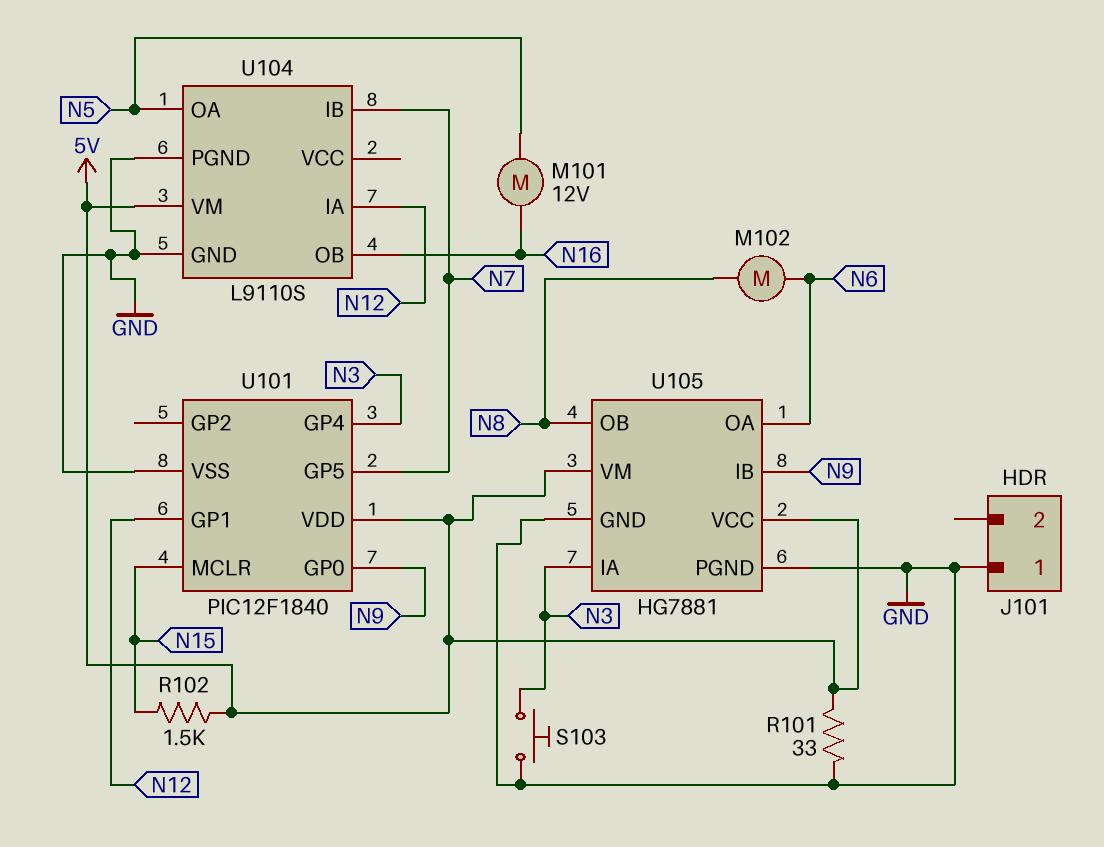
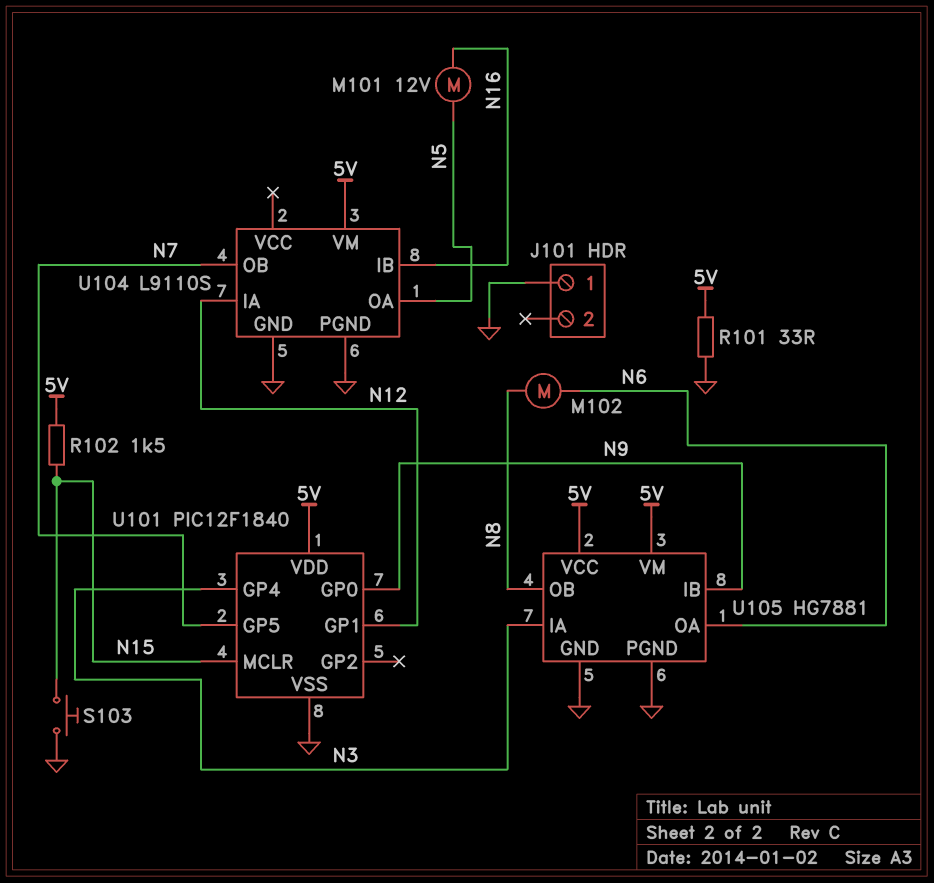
S103: button (GND, N3) -> button (GND, N15)
U104 pin IB: N7 -> N16
U104 pin OB: N16 -> N7

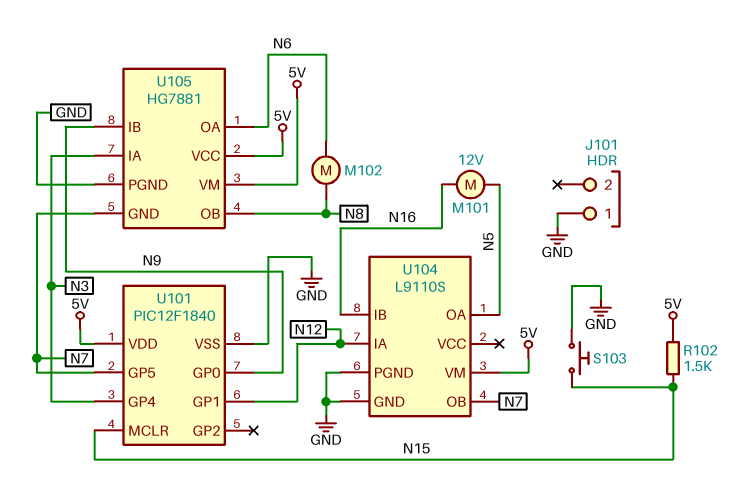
R101: 33 (5V, GND) -> none
U105 pin GND: GND -> N7

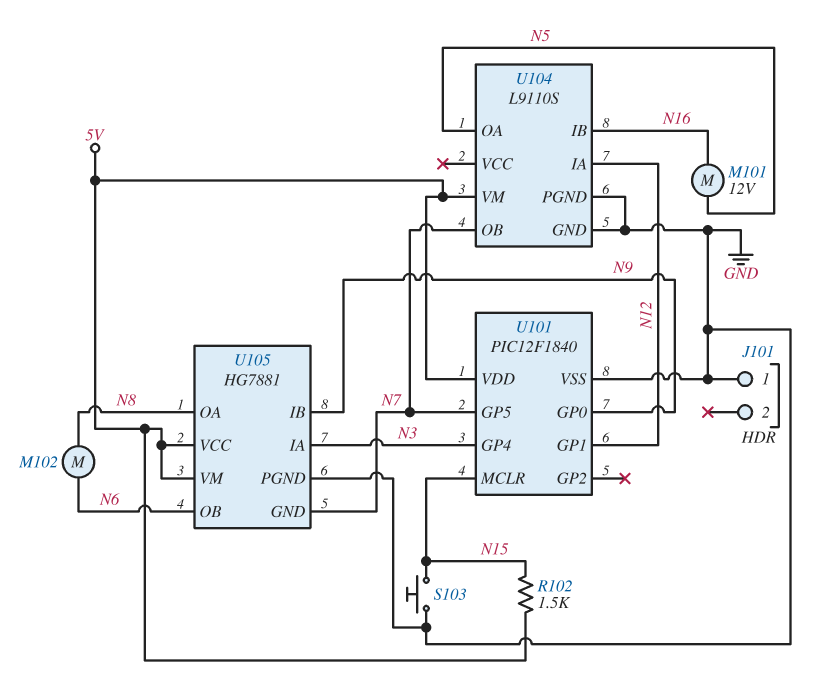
U105 pin OA: N6 -> N8
U105 pin OB: N8 -> N6

